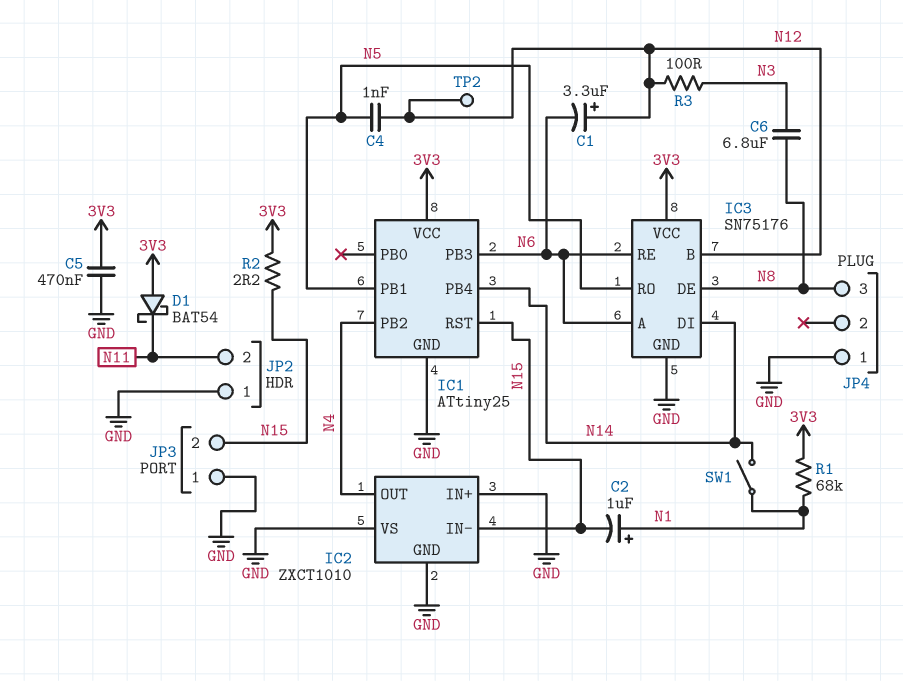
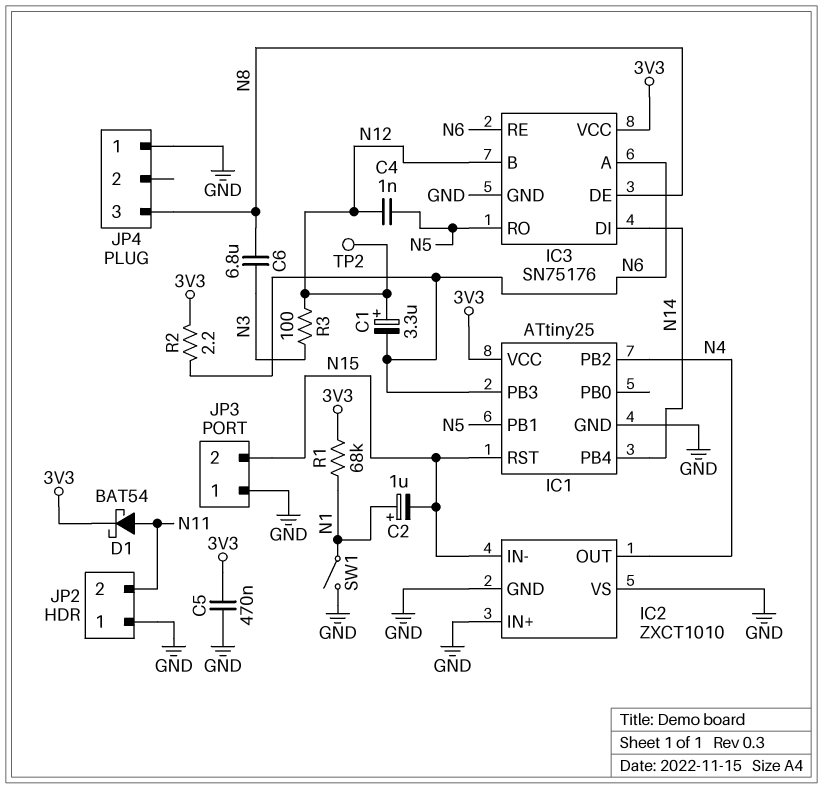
D1: schottky BAT54 (A 3V3, K N11) -> schottky BAT54 (A N11, K 3V3)
R2: 2.2 (3V3, N15) -> 2.2 (3V3, N6)
SW1: switch (N1, N14) -> switch (GND, N1)

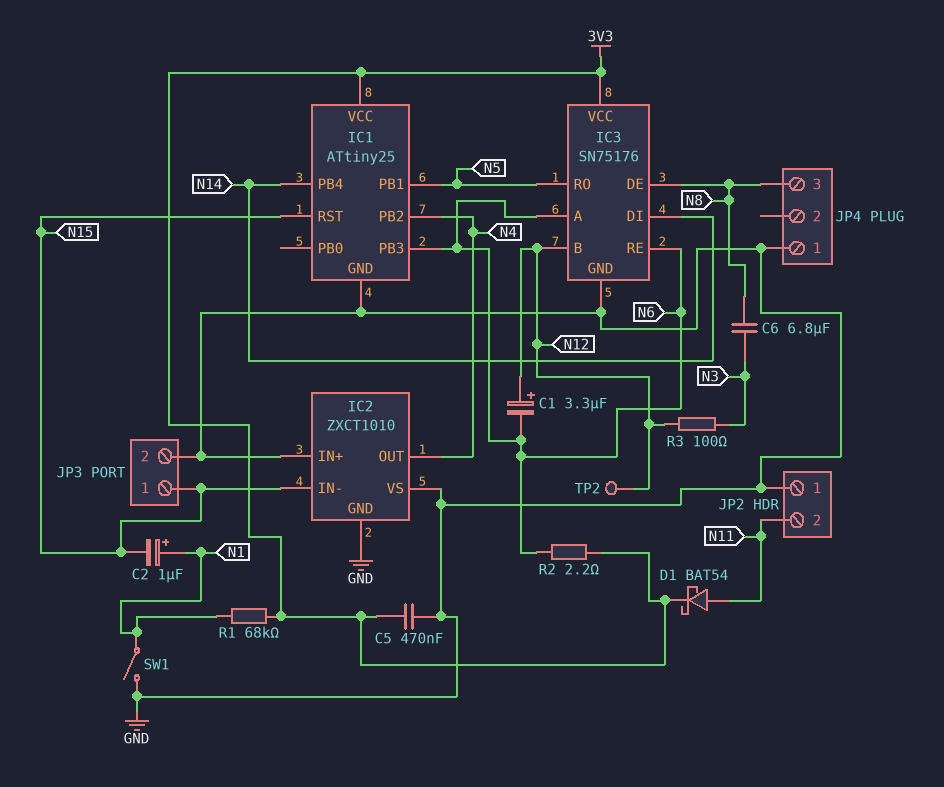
C4: 1nF (N5, N12) -> none
JP3 pin 1: GND -> N15
JP3 pin 2: N15 -> GND

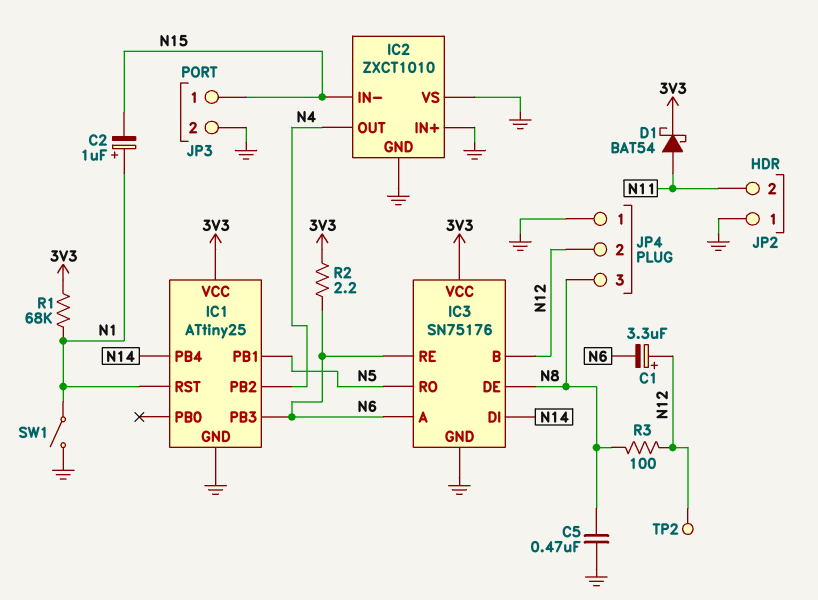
C5: 470nF (3V3, GND) -> 470nF (GND, N8)
C6: 6.8uF (N3, N8) -> none
IC1 pin RST: N15 -> N1
JP4 pin 2: none -> N12
R3: 100 (N3, N12) -> 100 (N8, N12)

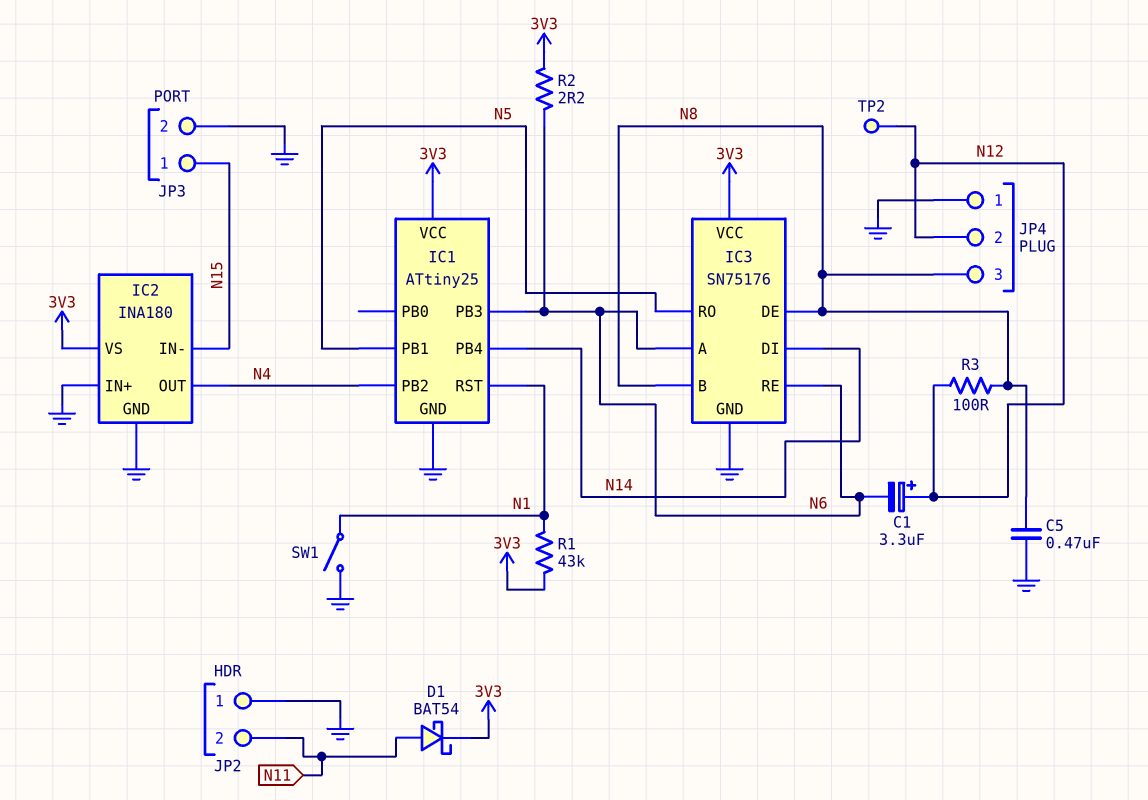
C2: 1uF (plus N1, minus N15) -> none
IC2: ZXCT1010 -> INA180
IC2 pin VS: GND -> 3V3
IC3 pin B: N12 -> N8
R1: 68k (3V3, N1) -> 43k (3V3, N1)

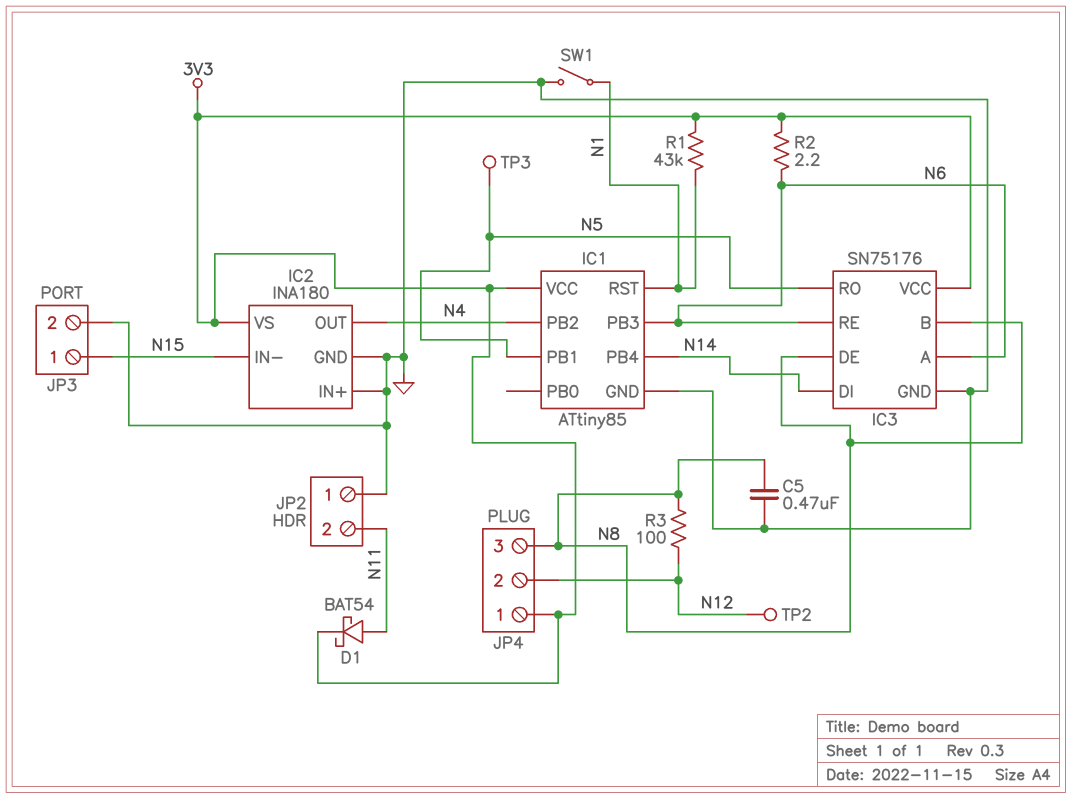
C1: 3.3uF (plus N12, minus N6) -> none
IC1: ATtiny25 -> ATtiny85
JP4 pin 1: GND -> 3V3
TP3: none -> test point (N5)

